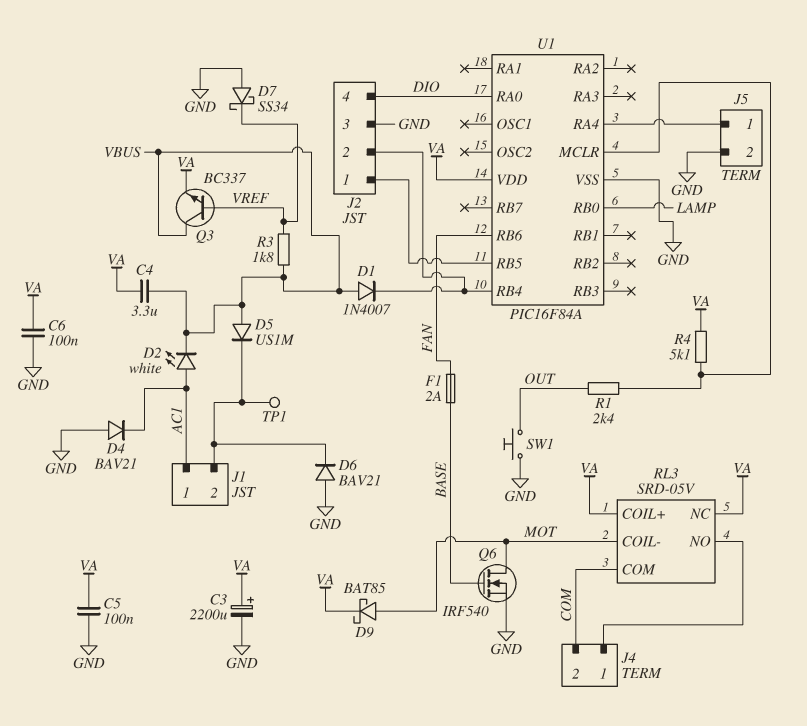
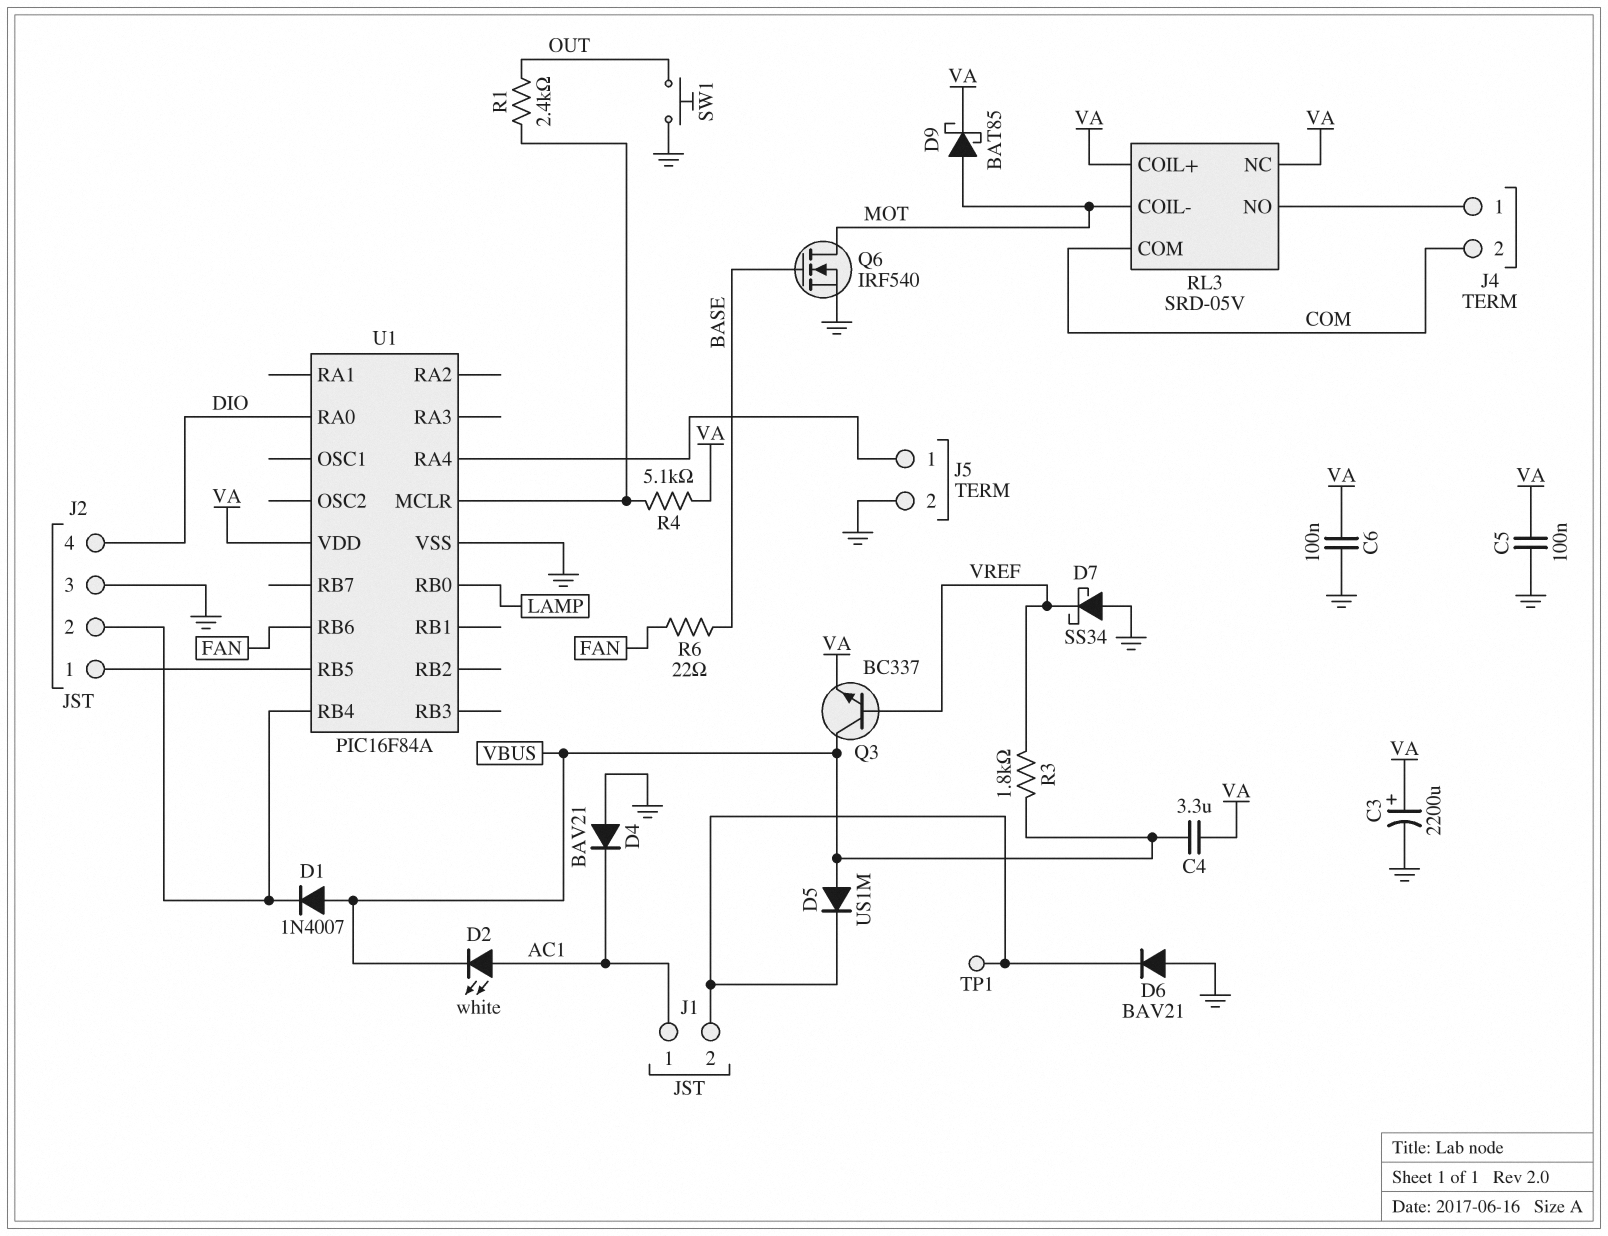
F1: 2A (BASE, FAN) -> none
R6: none -> 22 (BASE, FAN)

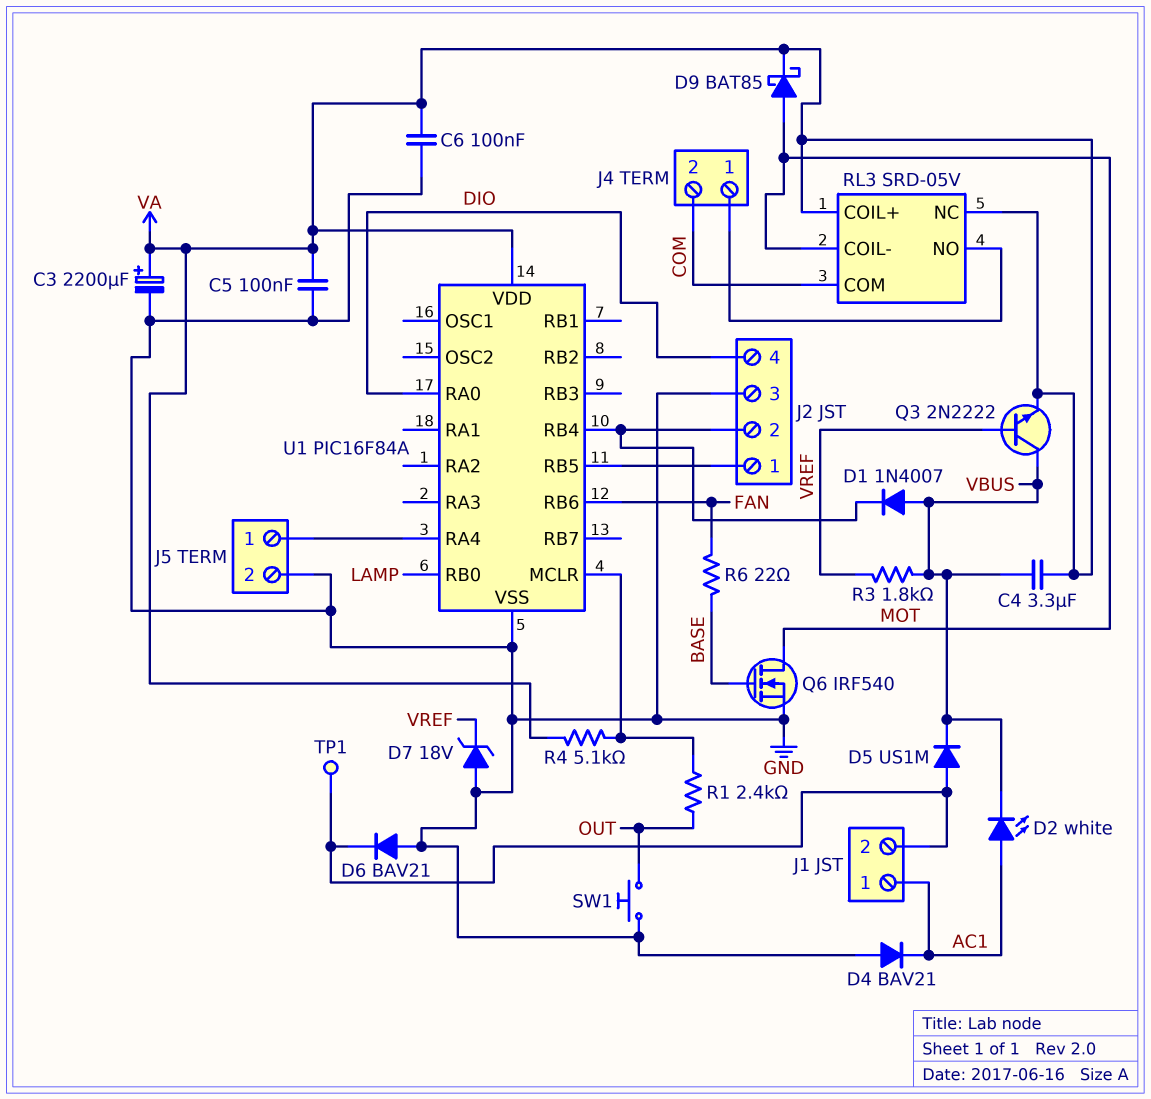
D5: diode US1M (A VBUS, K J1/2) -> diode US1M (A J1/2, K VBUS)
D7: schottky SS34 (A GND, K VREF) -> zener 18V (A GND, K VREF)
Q3: NPN BC337 (B VREF, C VBUS, E VA) -> NPN 2N2222 (B VREF, C VBUS, E VA)

